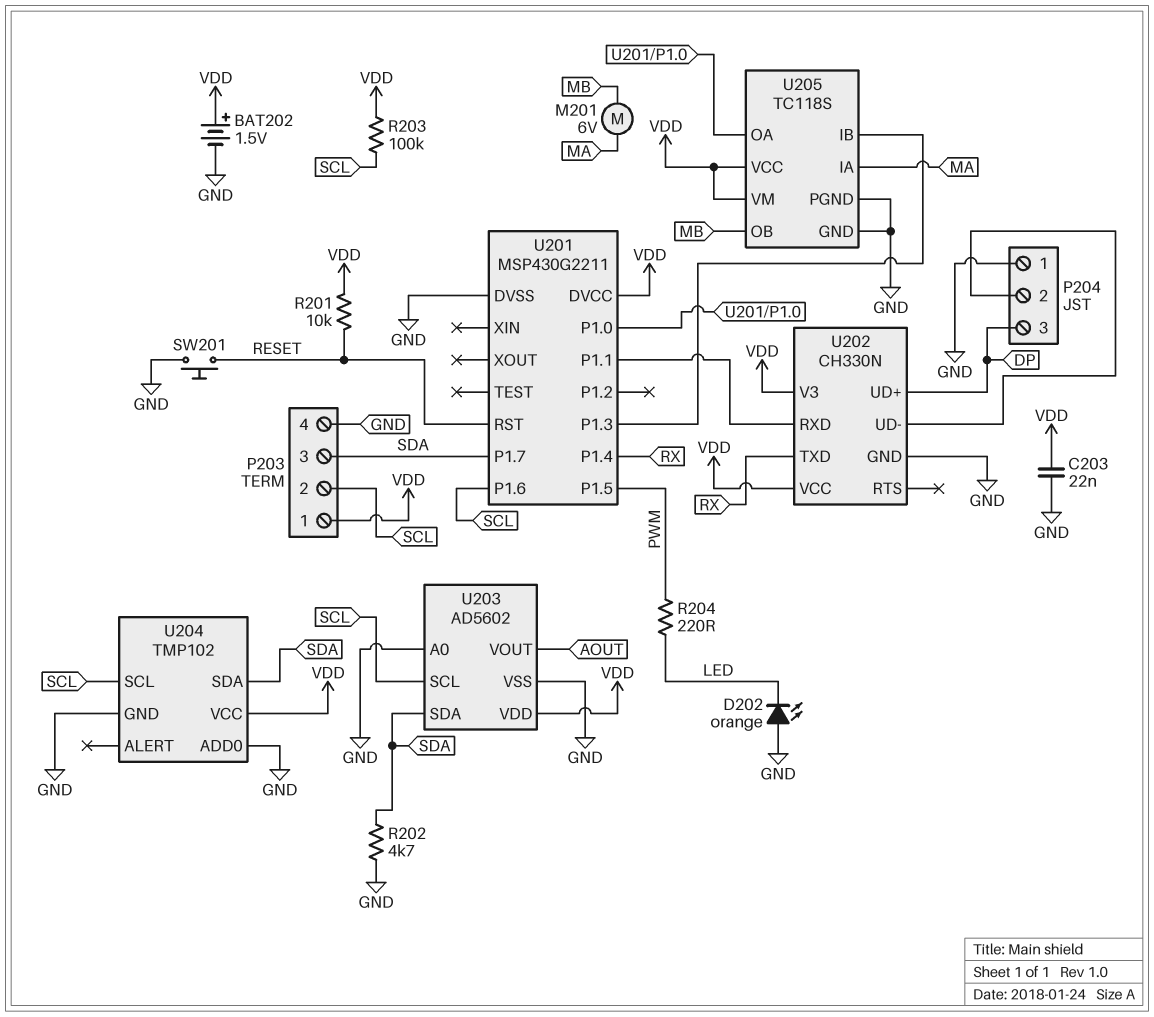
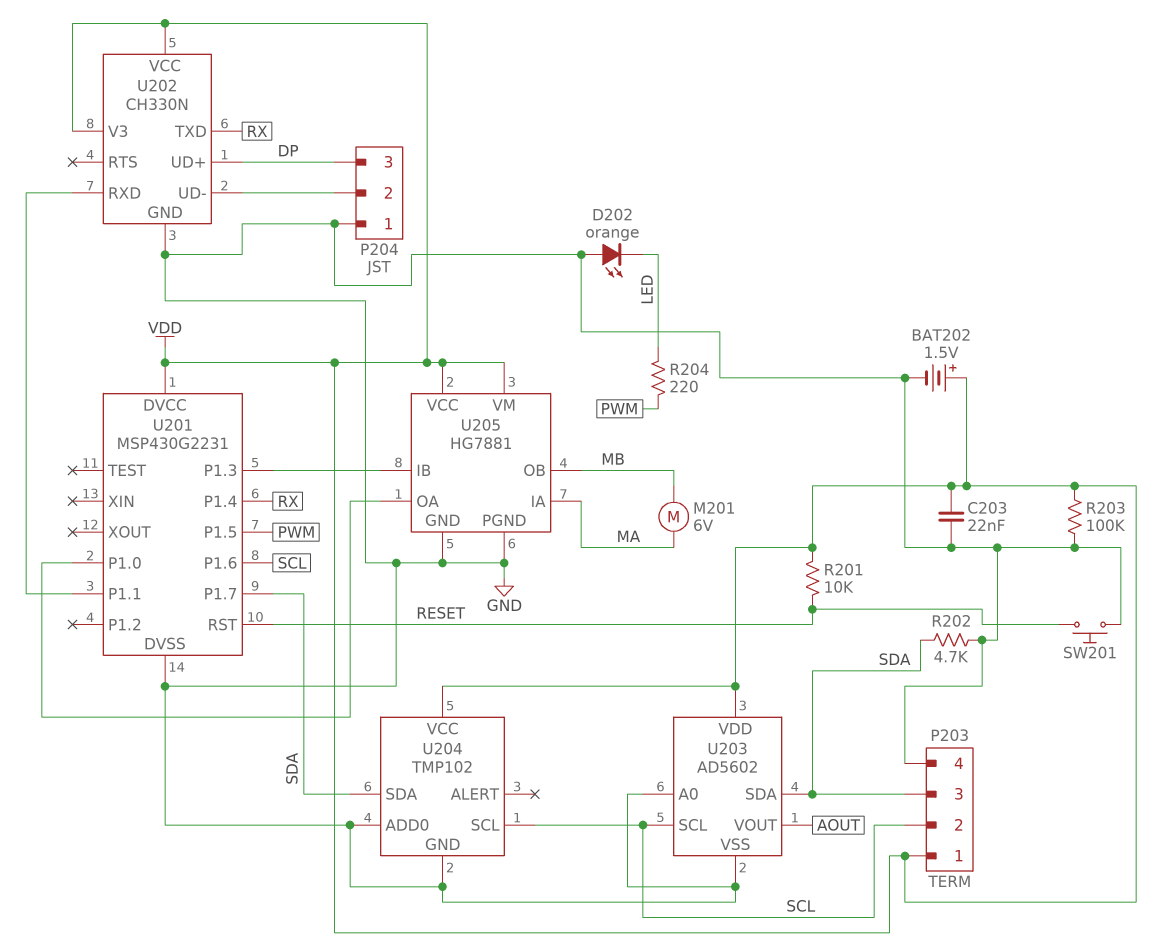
R203: 100k (SCL, VDD) -> 100k (GND, VDD)
U201: MSP430G2211 -> MSP430G2231
U205: TC118S -> HG7881

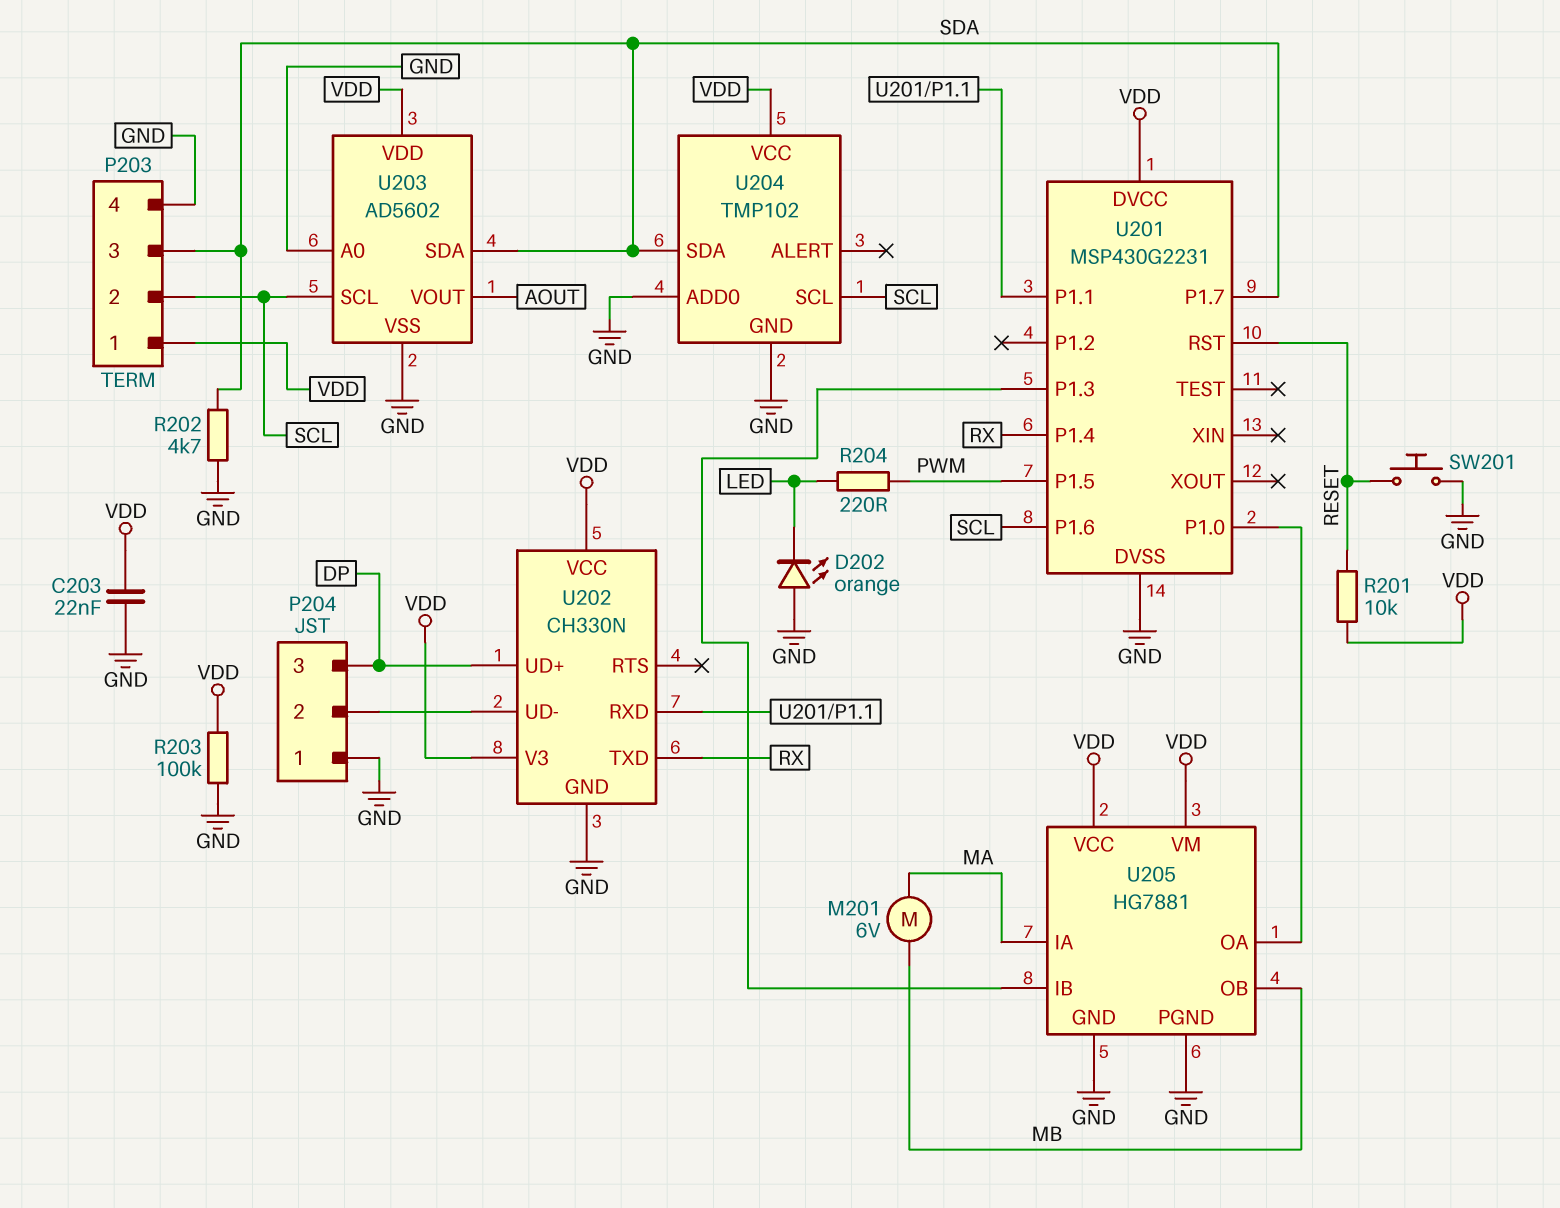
BAT202: 1.5V (plus VDD, minus GND) -> none

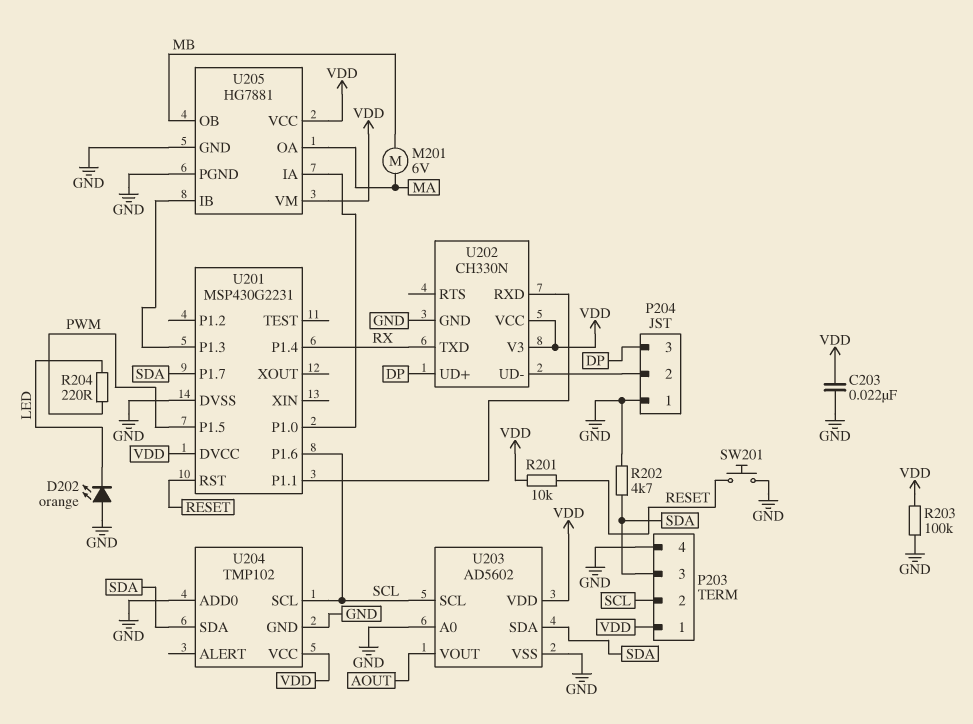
U205 pin IA: MA -> U201/P1.0
U205 pin OA: U201/P1.0 -> MA

